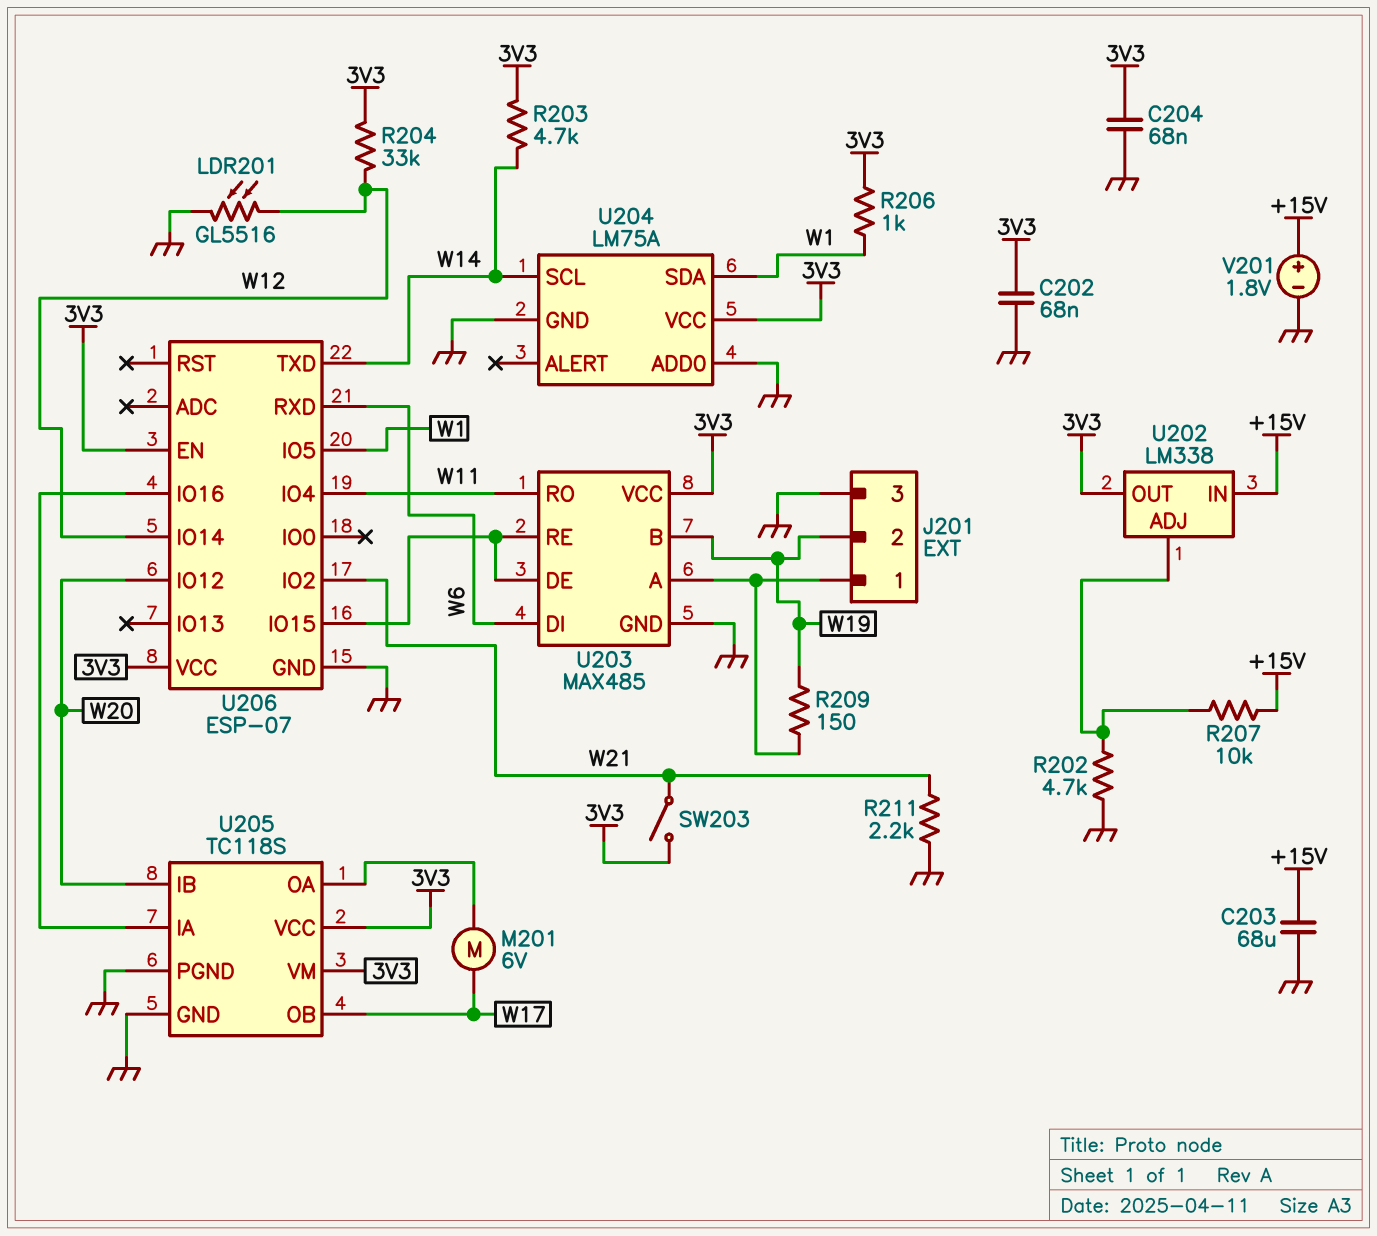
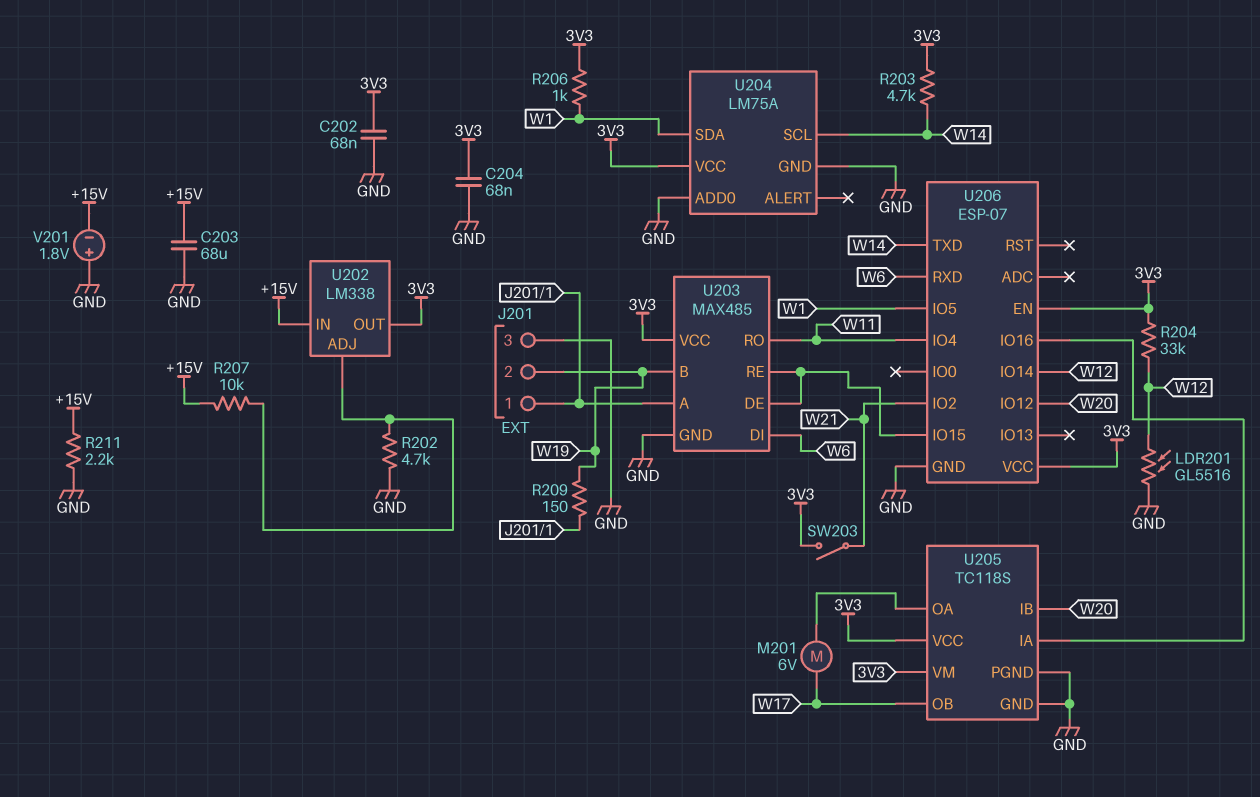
R211: 2.2k (GND, W21) -> 2.2k (+15V, GND)
V201: 1.8V (plus +15V, minus GND) -> 1.8V (plus GND, minus +15V)

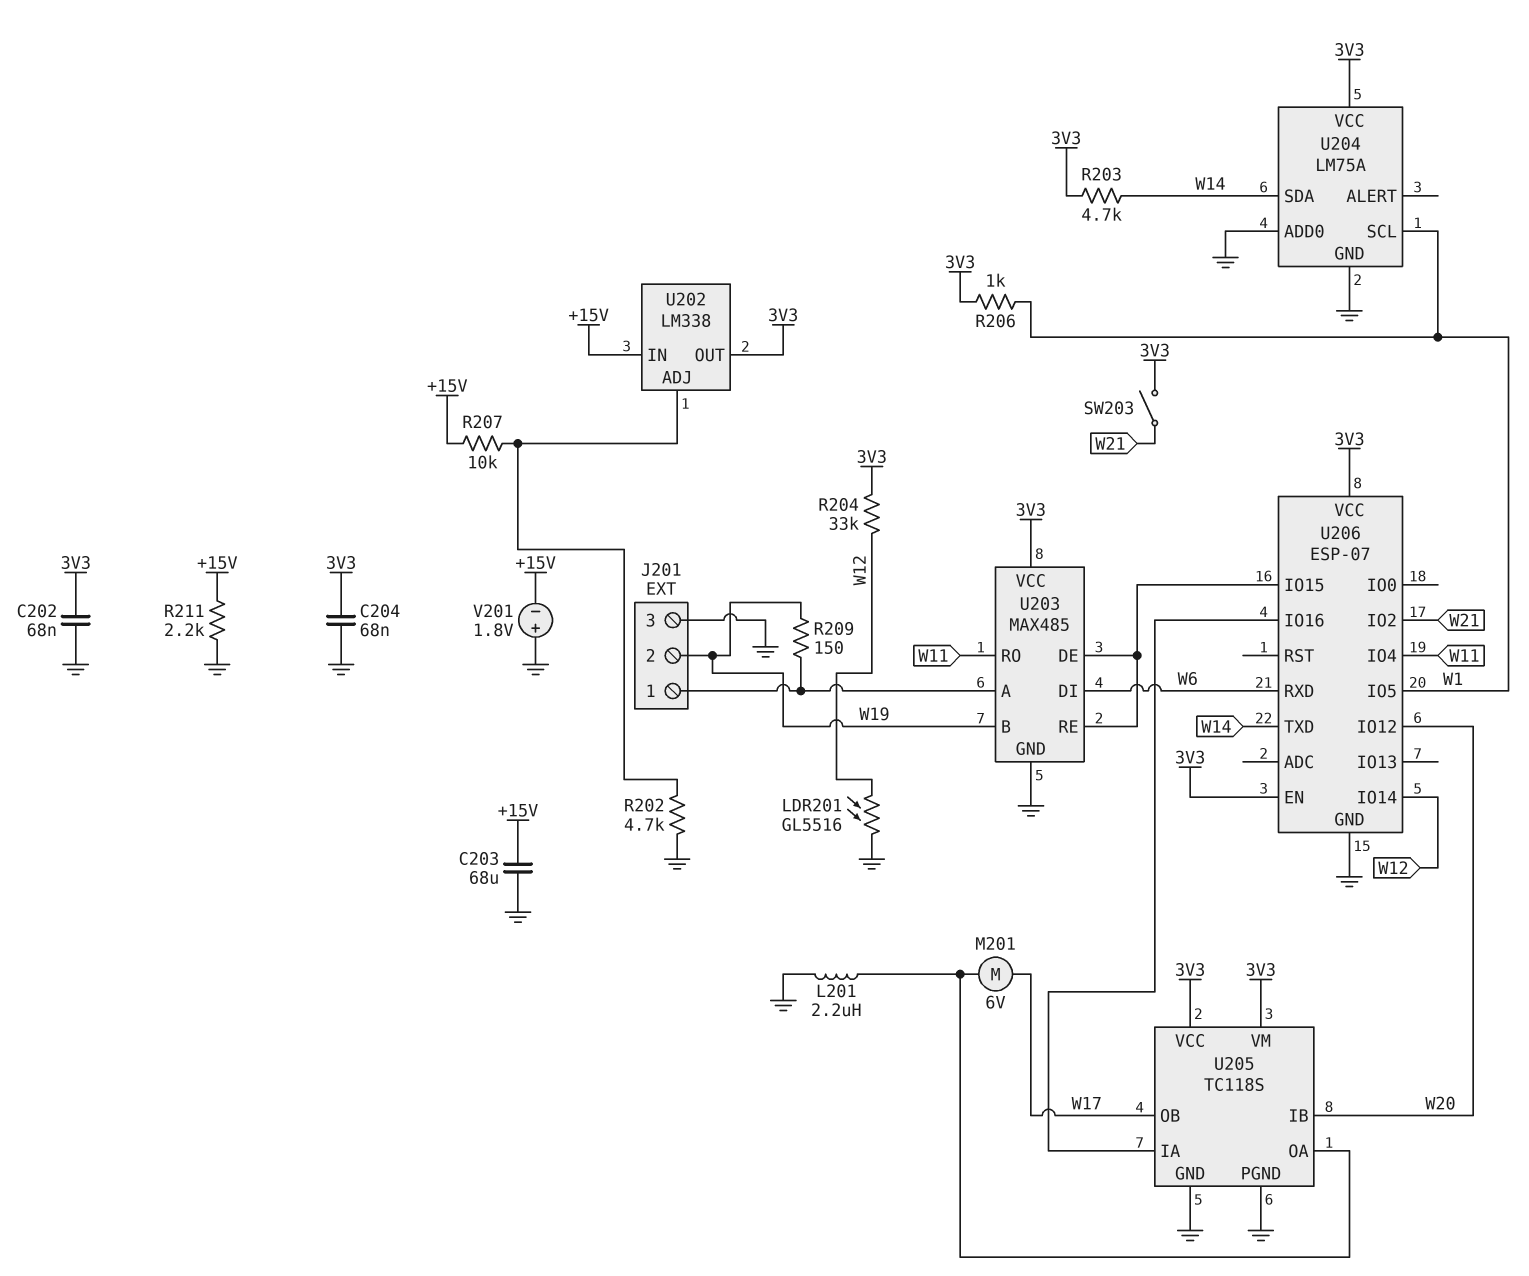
L201: none -> 2.2uH (GND, U205/OA)
U204 pin SCL: W14 -> W1
U204 pin SDA: W1 -> W14

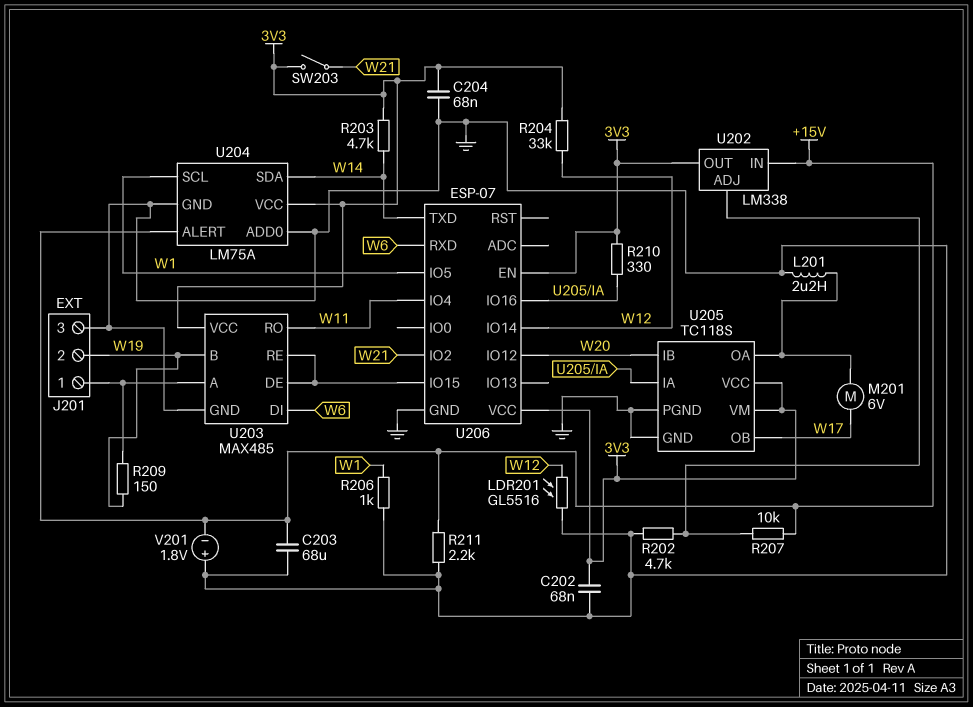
R206: 1k (3V3, W1) -> 1k (GND, W1)
R210: none -> 330 (3V3, U205/IA)
U204 pin ALERT: none -> +15V

